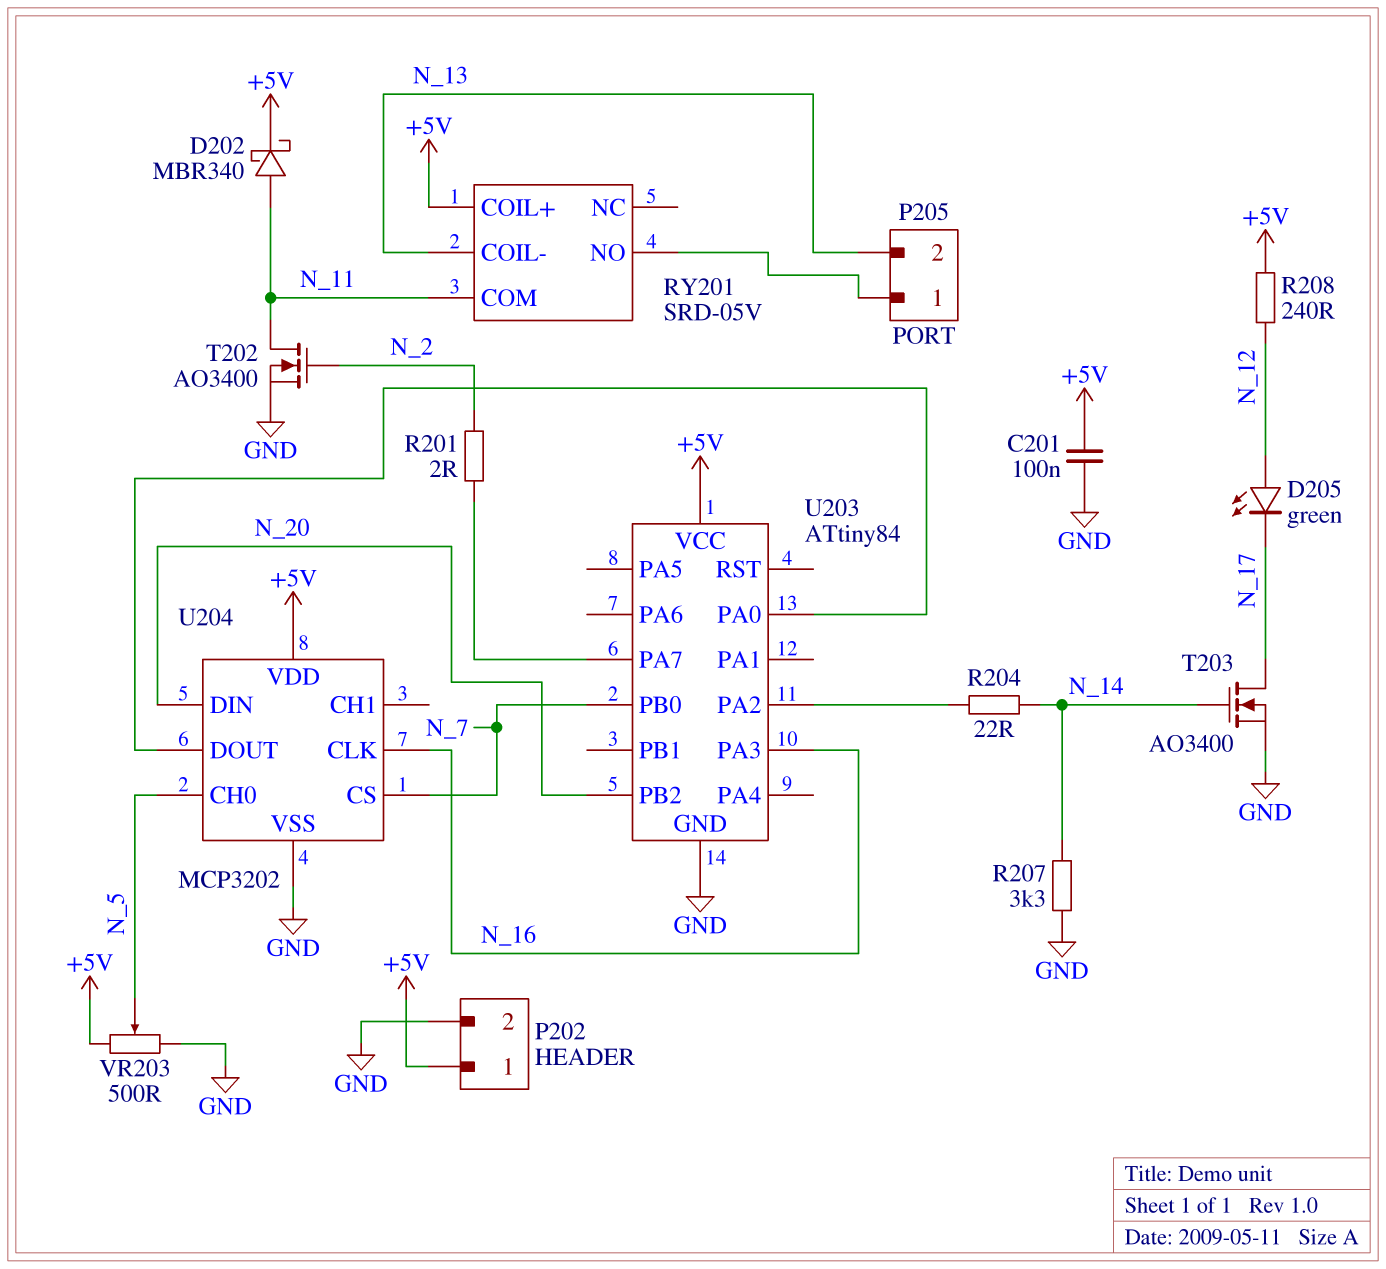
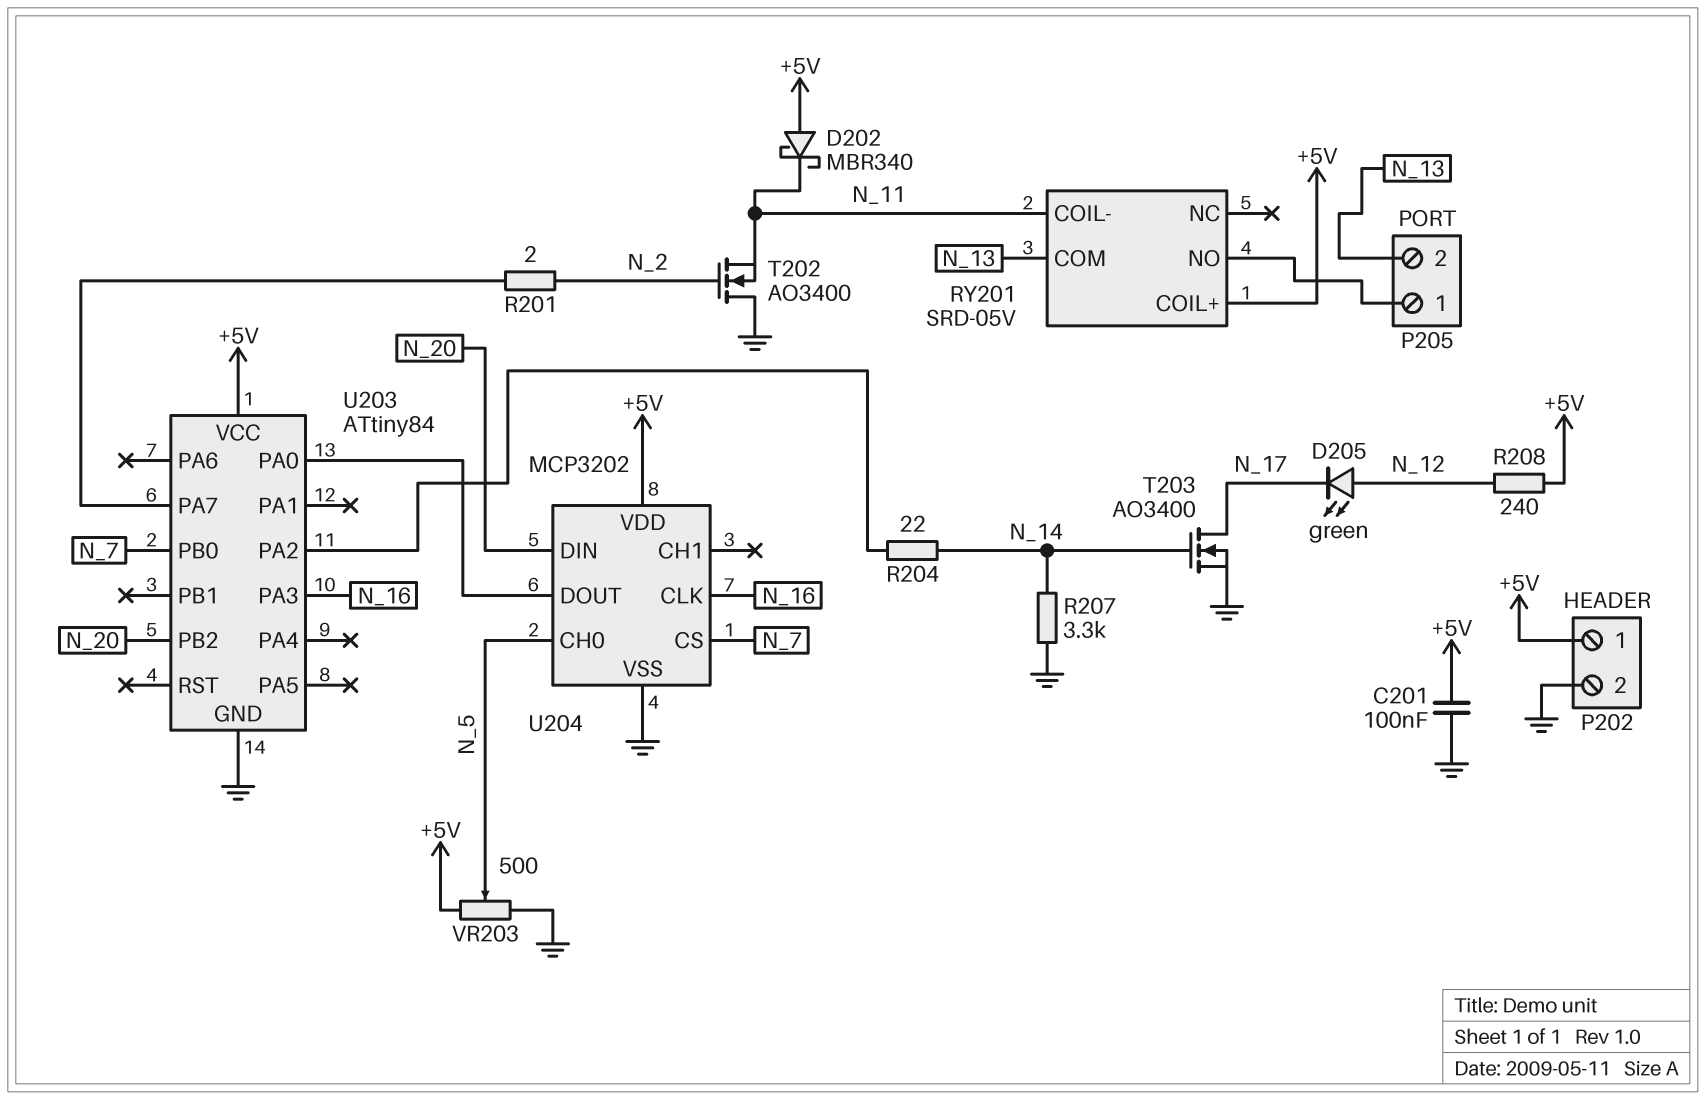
D202: schottky MBR340 (A N_11, K +5V) -> schottky MBR340 (A +5V, K N_11)
RY201 pin COIL-: N_13 -> N_11
RY201 pin COM: N_11 -> N_13
T202: NMOS AO3400 (G N_2, D N_11, S GND) -> NMOS AO3400 (G N_2, D GND, S N_11)

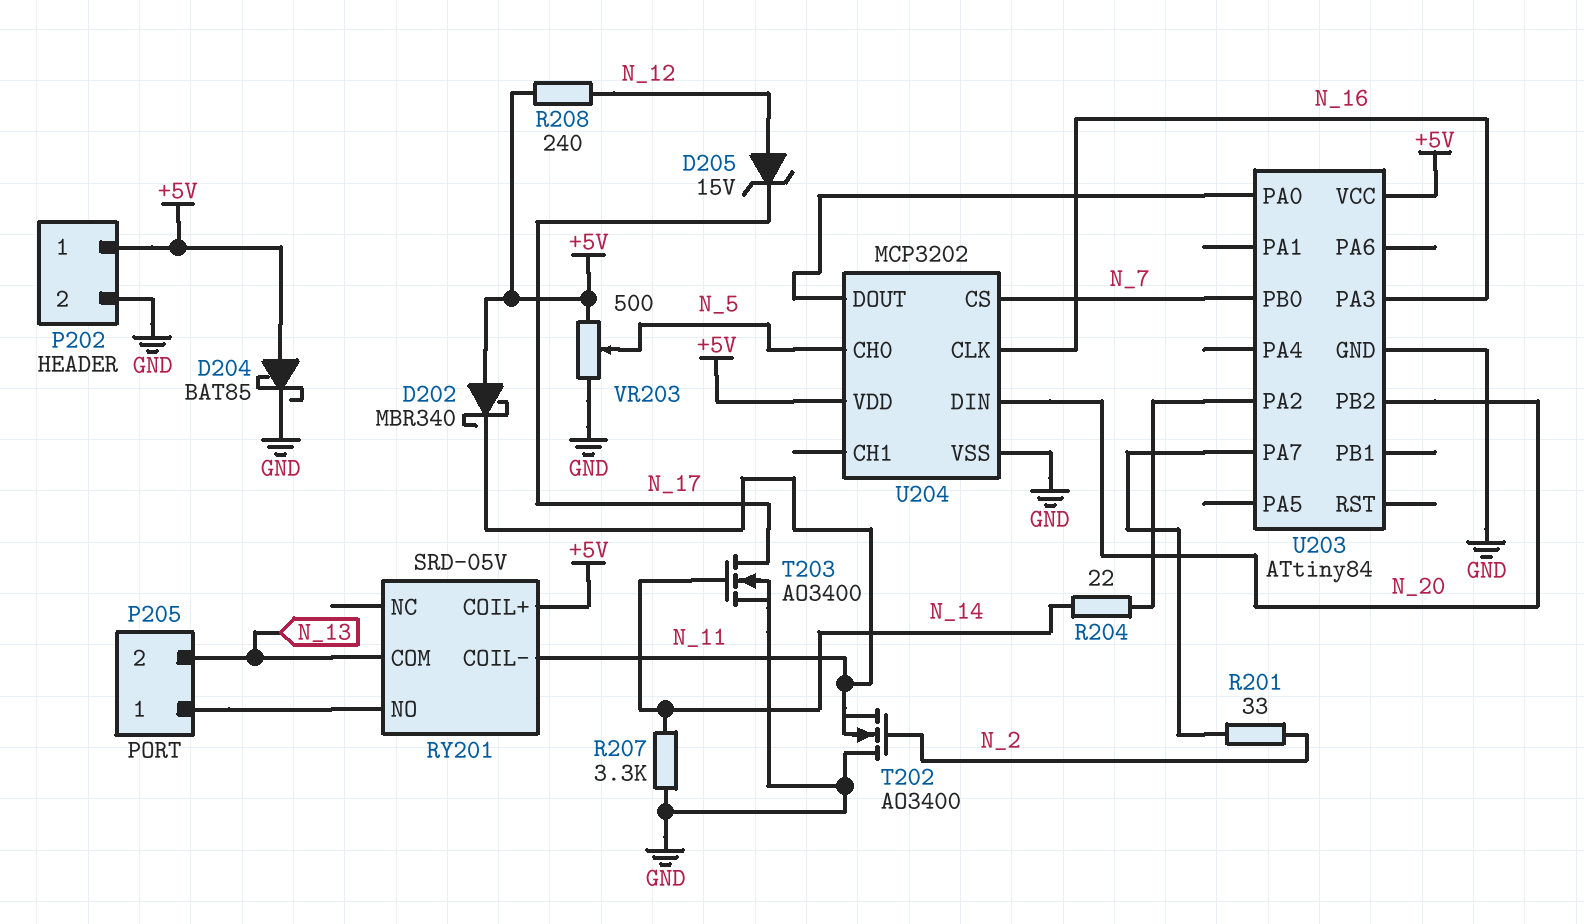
C201: 100nF (+5V, GND) -> none
D204: none -> schottky BAT85 (A +5V, K GND)
D205: LED green (A N_12, K N_17) -> zener 15V (A N_12, K N_17)
R201: 2 (N_2, U203/PA7) -> 33 (N_2, U203/PA7)

